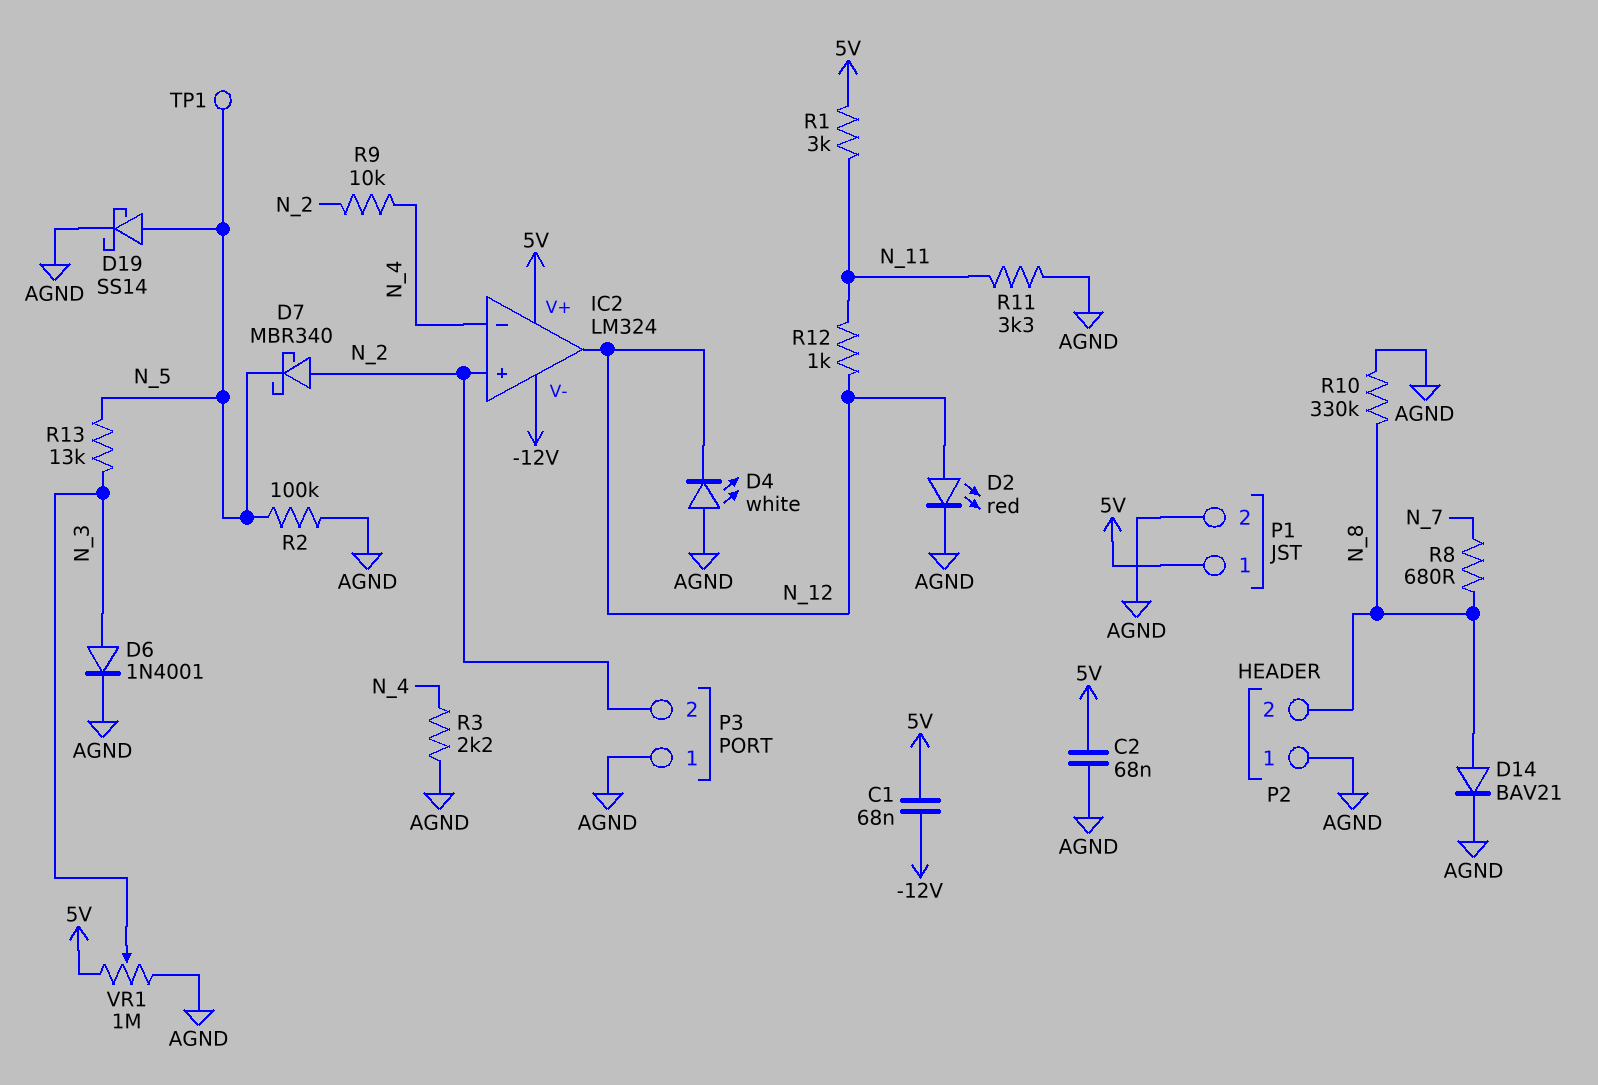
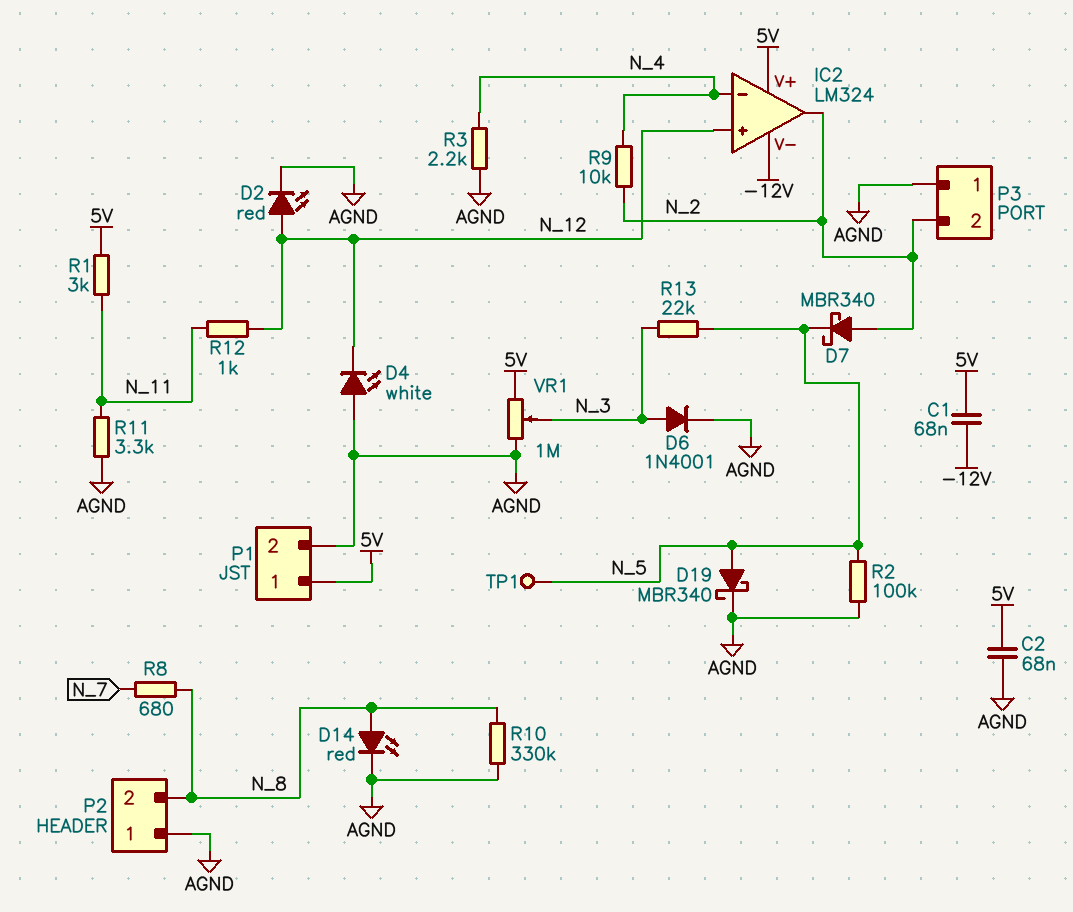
D14: diode BAV21 (A N_8, K AGND) -> LED red (A N_8, K AGND)
D19: schottky SS14 (A N_5, K AGND) -> schottky MBR340 (A N_5, K AGND)
IC2 pin in+: N_2 -> N_12
IC2 pin out: N_12 -> N_2
R13: 13k (N_3, N_5) -> 22k (N_3, N_5)

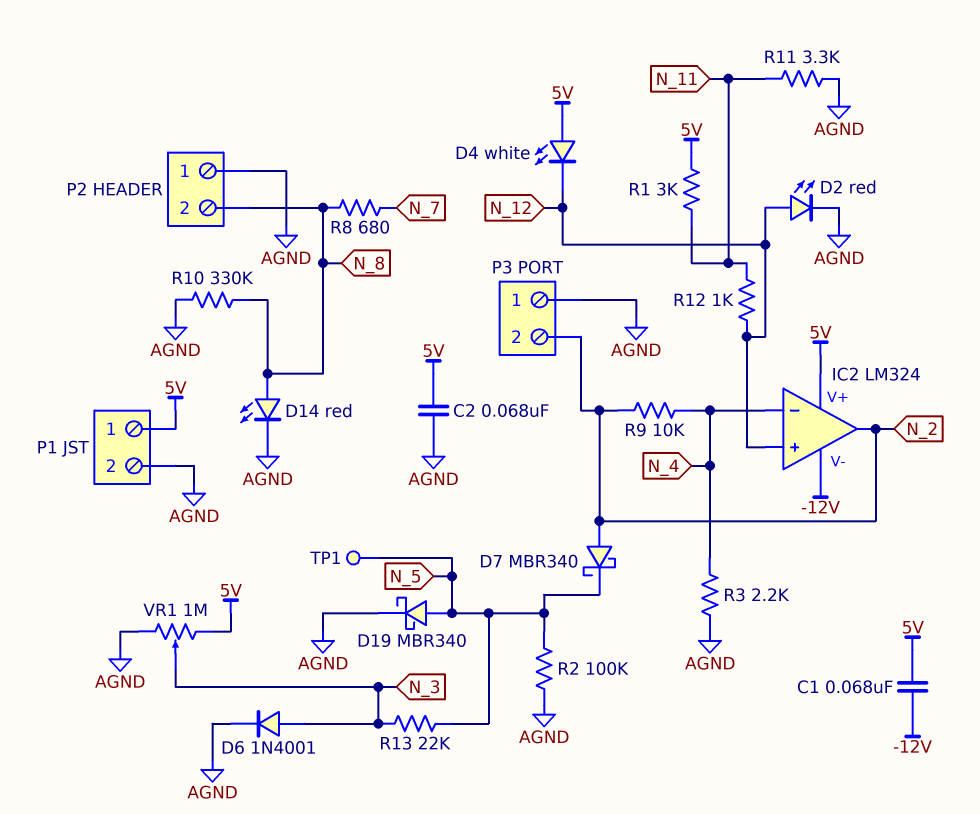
D4: LED white (A AGND, K N_12) -> LED white (A 5V, K N_12)

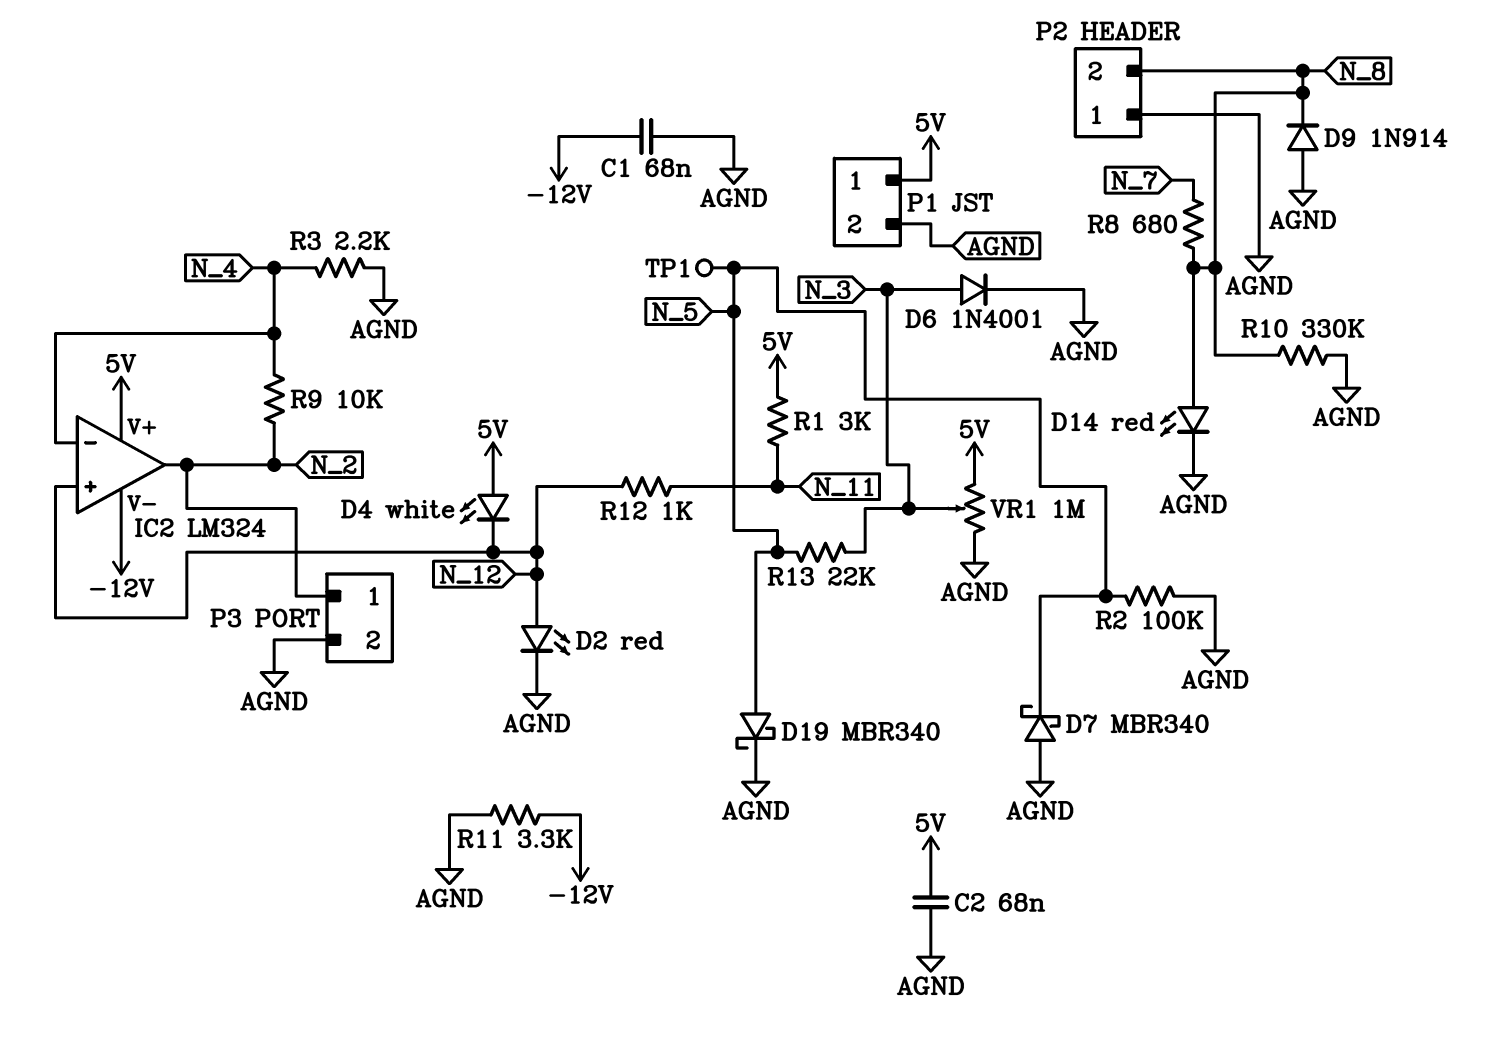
C1: 68nF (-12V, 5V) -> 68nF (-12V, AGND)
D7: schottky MBR340 (A N_2, K N_5) -> schottky MBR340 (A AGND, K N_5)
D9: none -> diode 1N914 (A AGND, K N_8)
P3 pin 1: AGND -> N_2
P3 pin 2: N_2 -> AGND
R11: 3.3k (AGND, N_11) -> 3.3k (-12V, AGND)

